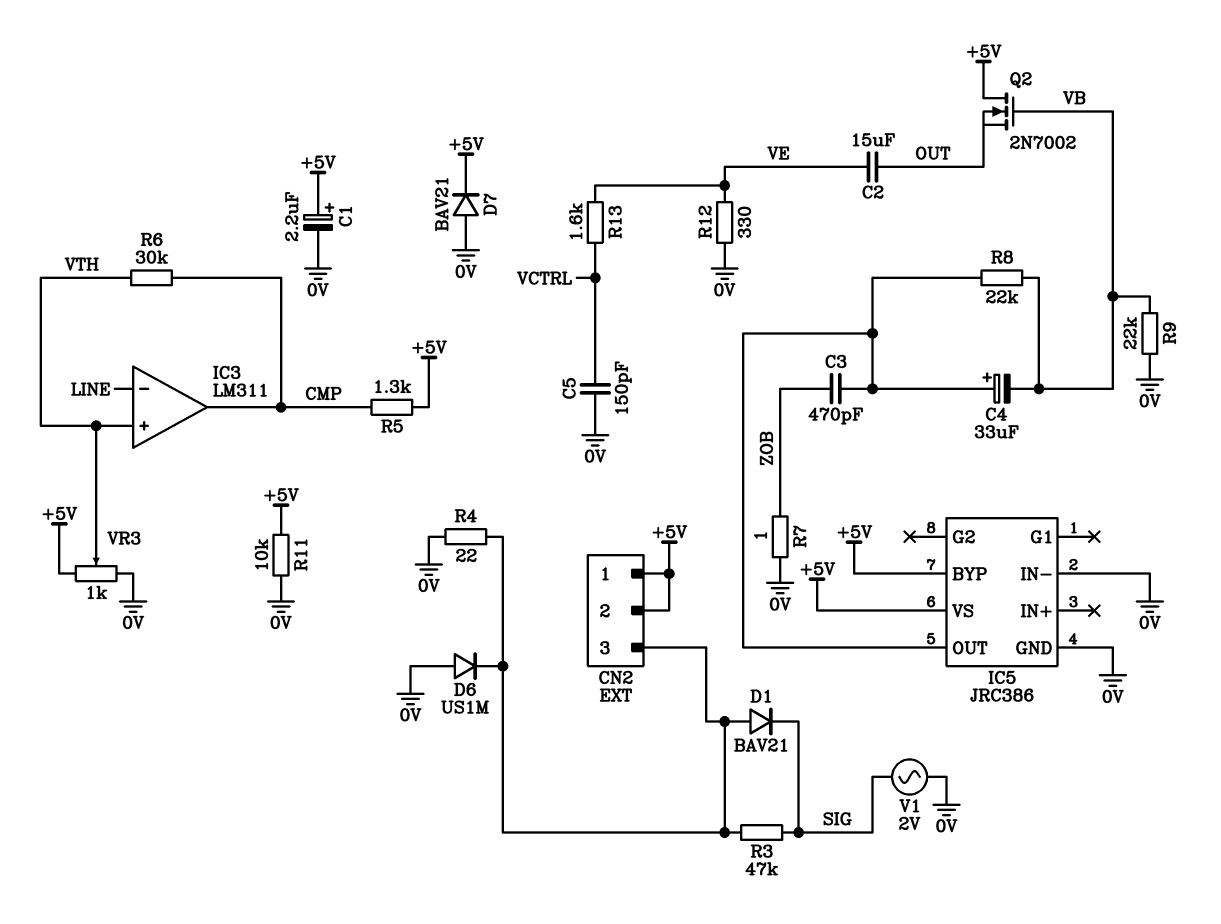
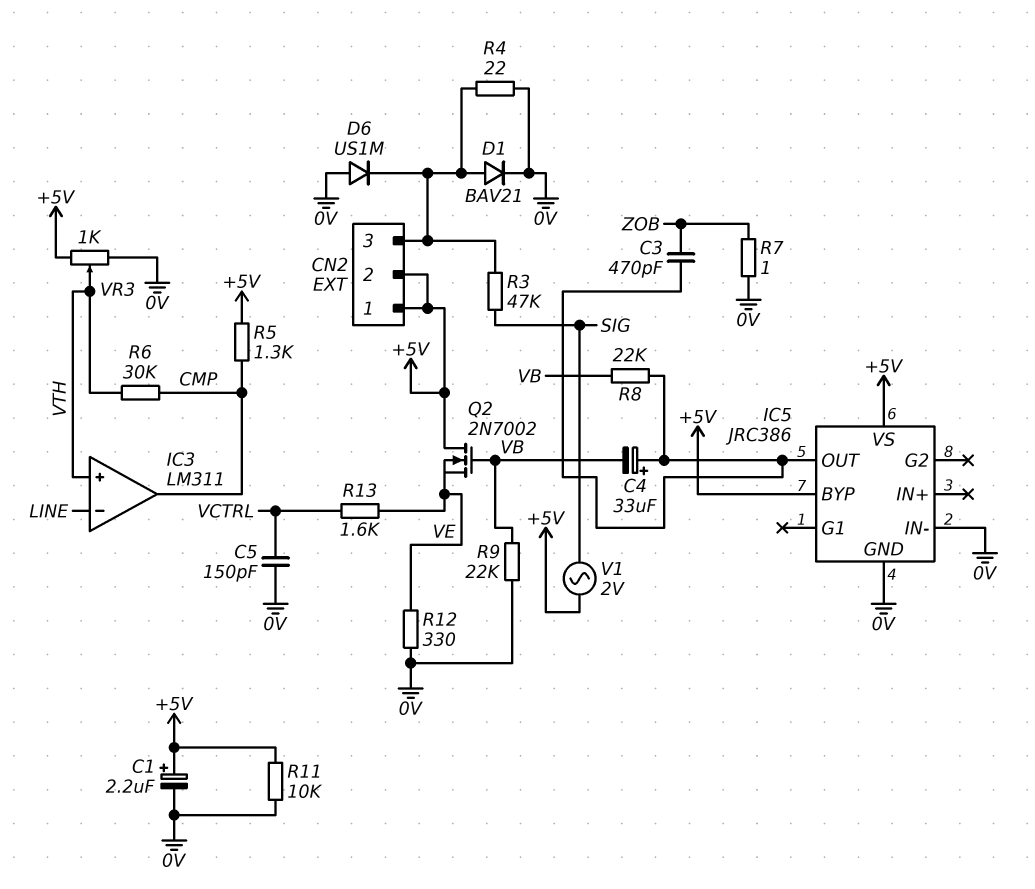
C2: 15uF (OUT, VE) -> none
D1: diode BAV21 (A CN2/3, K SIG) -> diode BAV21 (A CN2/3, K 0V)
D7: diode BAV21 (A 0V, K +5V) -> none
Q2: NMOS 2N7002 (G VB, D +5V, S OUT) -> NMOS 2N7002 (G VB, D +5V, S VE)
V1: AC 2V (0V, SIG) -> AC 2V (+5V, SIG)

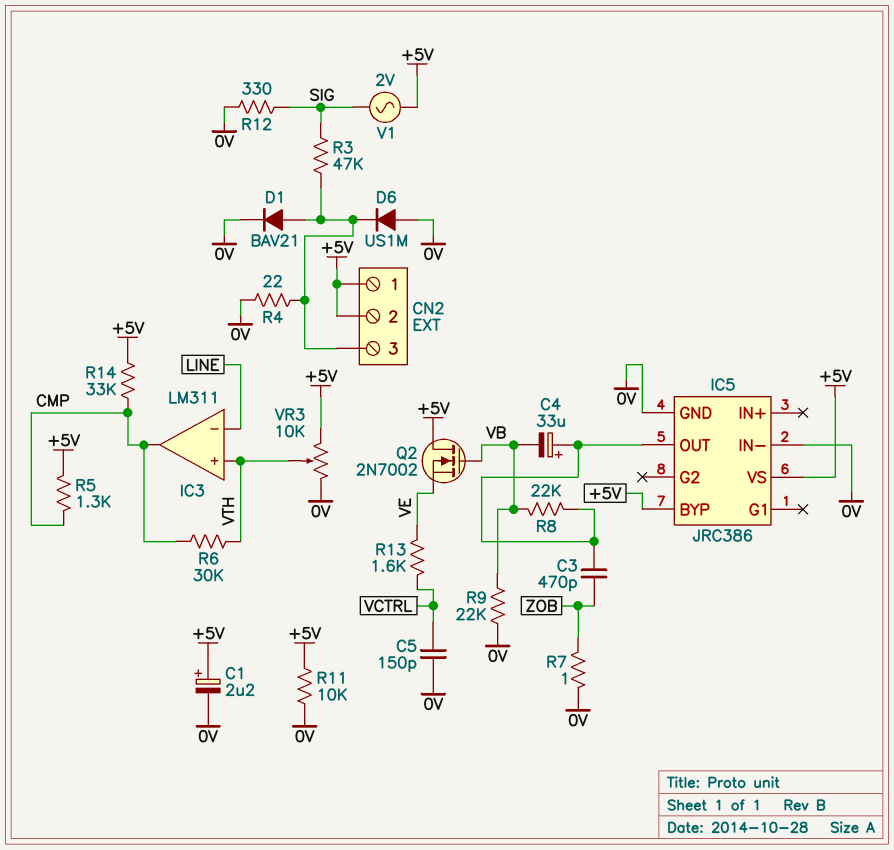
R12: 330 (0V, VE) -> 330 (0V, SIG)
R14: none -> 33k (+5V, CMP)
VR3: 1k (+5V, 0V, wiper VTH) -> 10k (+5V, 0V, wiper VTH)

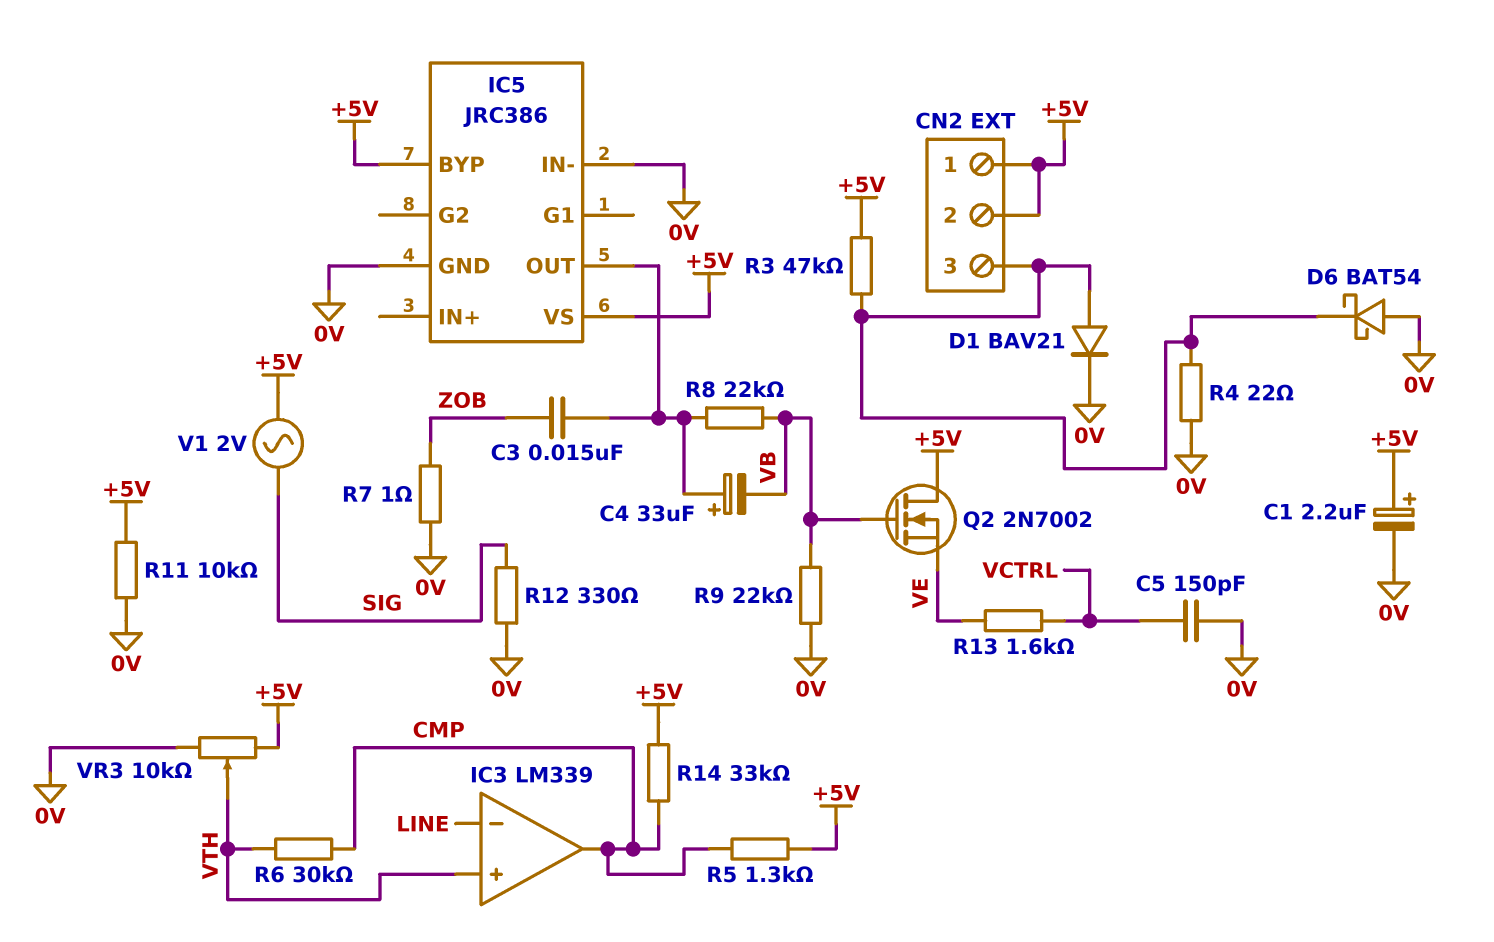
C3: 470pF (IC5/OUT, ZOB) -> 15nF (IC5/OUT, ZOB)
D6: diode US1M (A 0V, K CN2/3) -> schottky BAT54 (A 0V, K CN2/3)
IC3: LM311 -> LM339
R3: 47k (CN2/3, SIG) -> 47k (+5V, CN2/3)

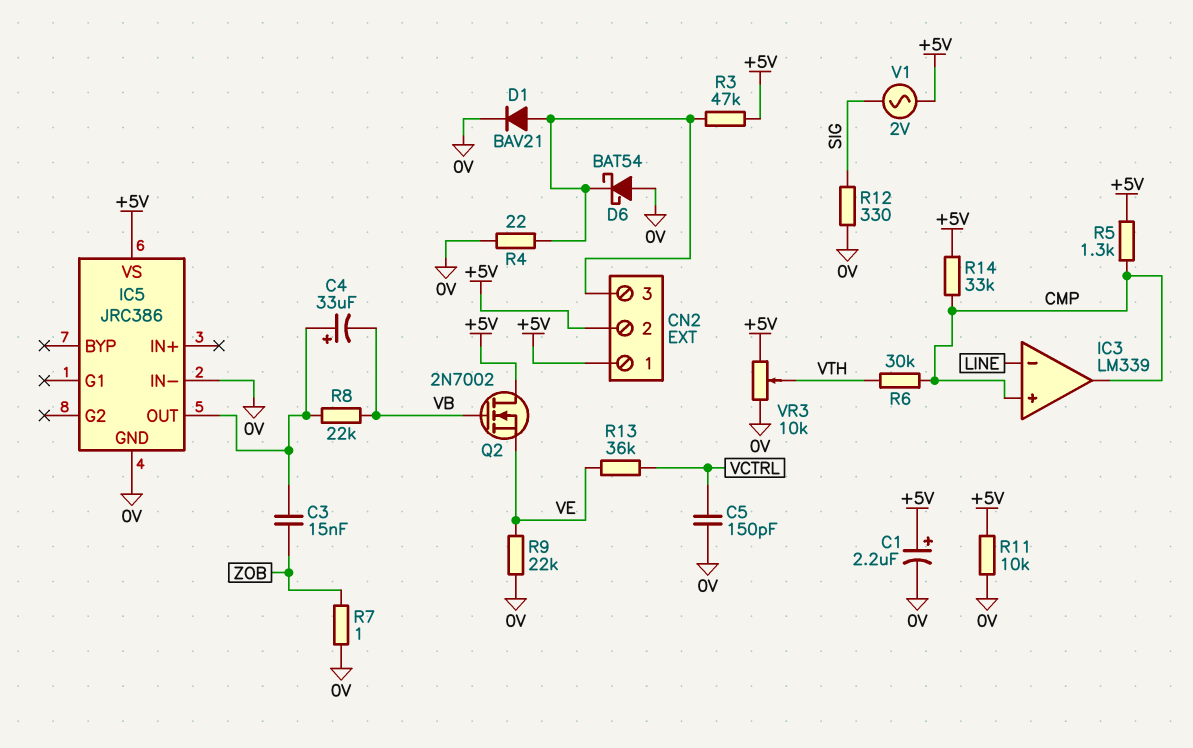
IC3 pin in+: VTH -> CMP
IC5 pin BYP: +5V -> none
R9: 22k (0V, VB) -> 22k (0V, VE)
R13: 1.6k (VCTRL, VE) -> 36k (VCTRL, VE)

